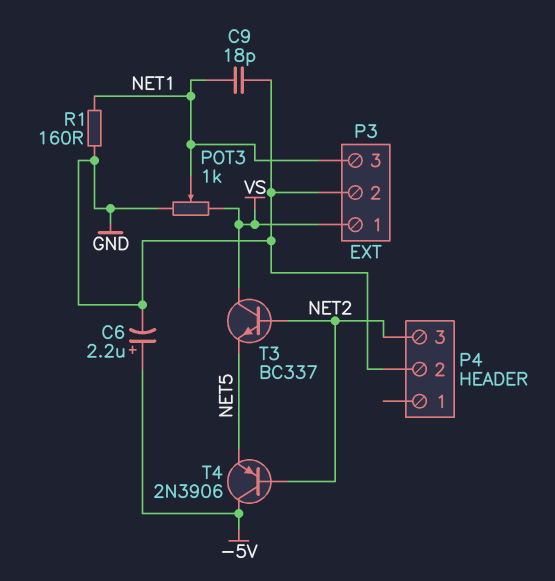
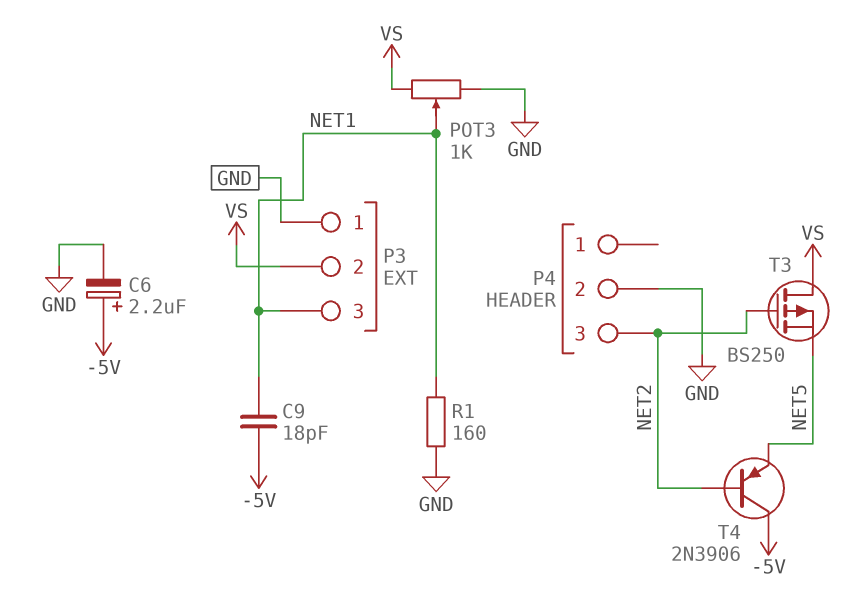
C9: 18pF (GND, NET1) -> 18pF (-5V, NET1)
P3 pin 1: VS -> GND
P3 pin 2: GND -> VS
T3: NPN BC337 (B NET2, C VS, E NET5) -> PMOS BS250 (G NET2, D VS, S NET5)

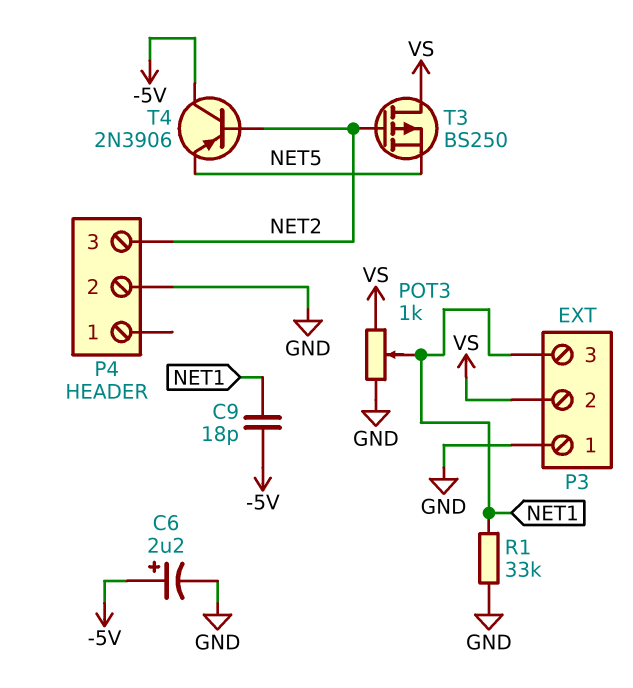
R1: 160 (GND, NET1) -> 33k (GND, NET1)

